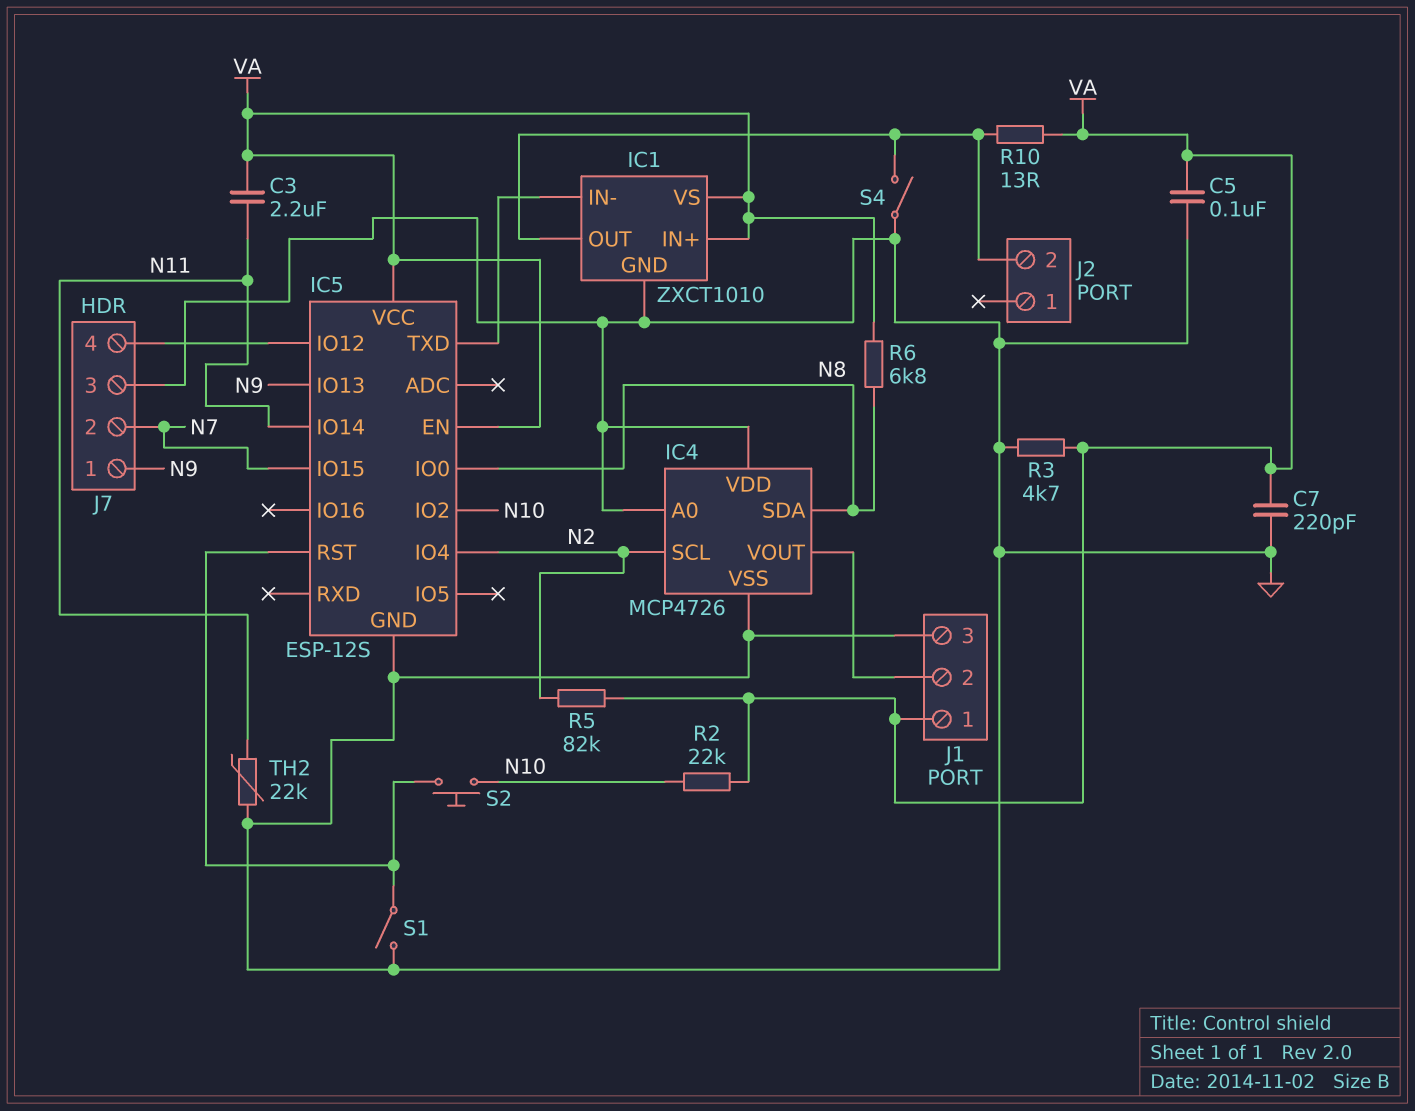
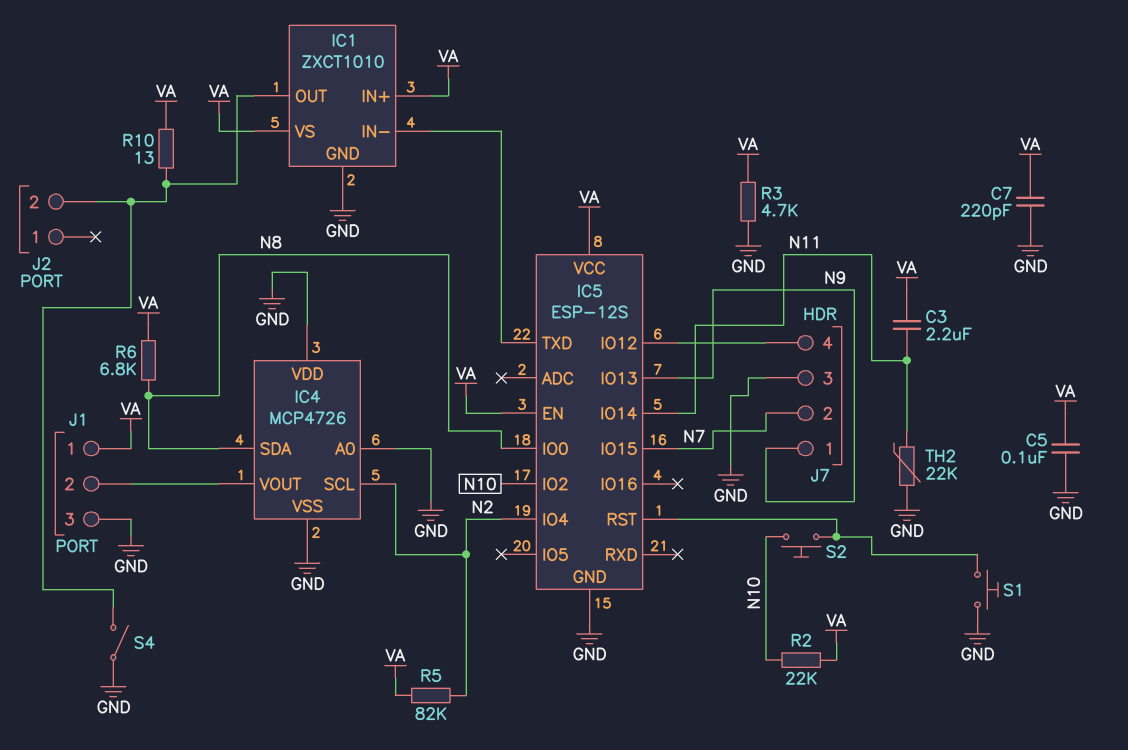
S1: switch (GND, IC5/RST) -> button (GND, IC5/RST)

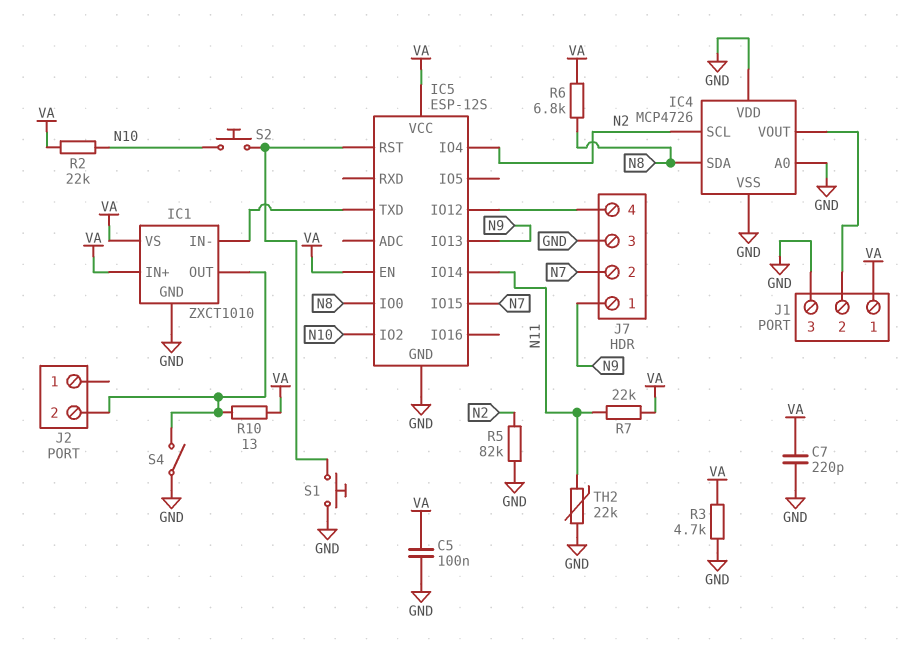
C3: 2.2uF (N11, VA) -> none
R5: 82k (N2, VA) -> 82k (GND, N2)
R7: none -> 22k (N11, VA)

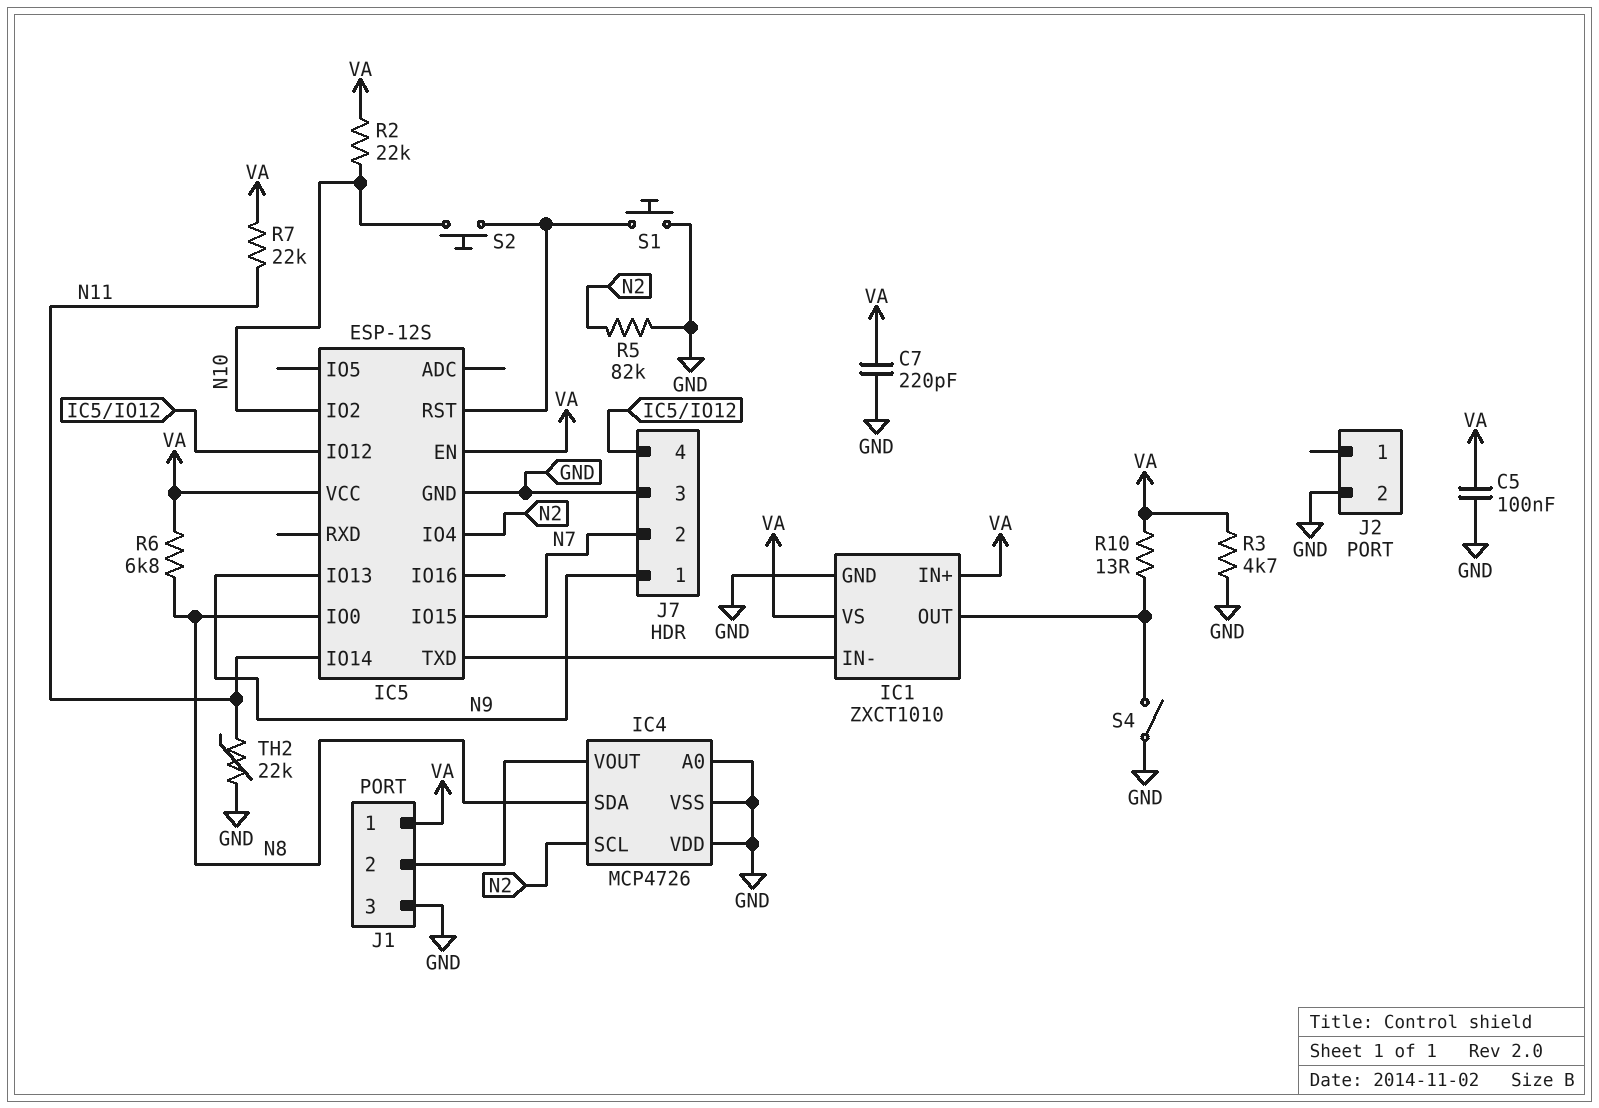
J2 pin 2: IC1/OUT -> GND

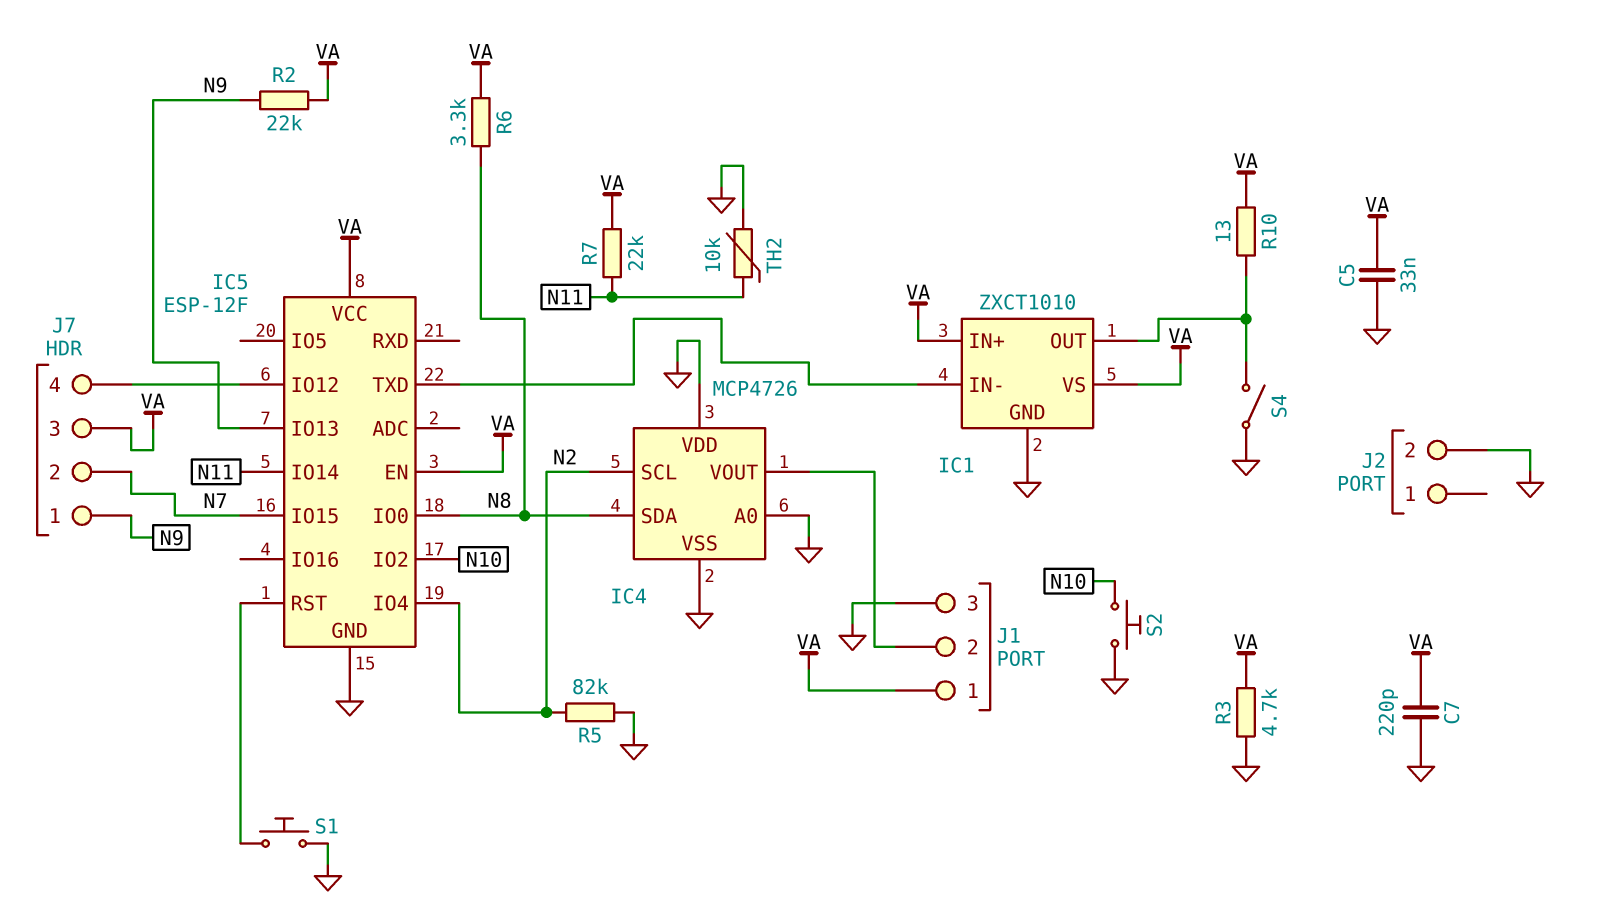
C5: 100nF (GND, VA) -> 33nF (GND, VA)
IC5: ESP-12S -> ESP-12F
J7 pin 3: GND -> VA
R2: 22k (N10, VA) -> 22k (N9, VA)
R6: 6.8k (N8, VA) -> 3.3k (N8, VA)
S2: button (IC5/RST, N10) -> button (GND, N10)
TH2: 22k (GND, N11) -> 10k (GND, N11)

